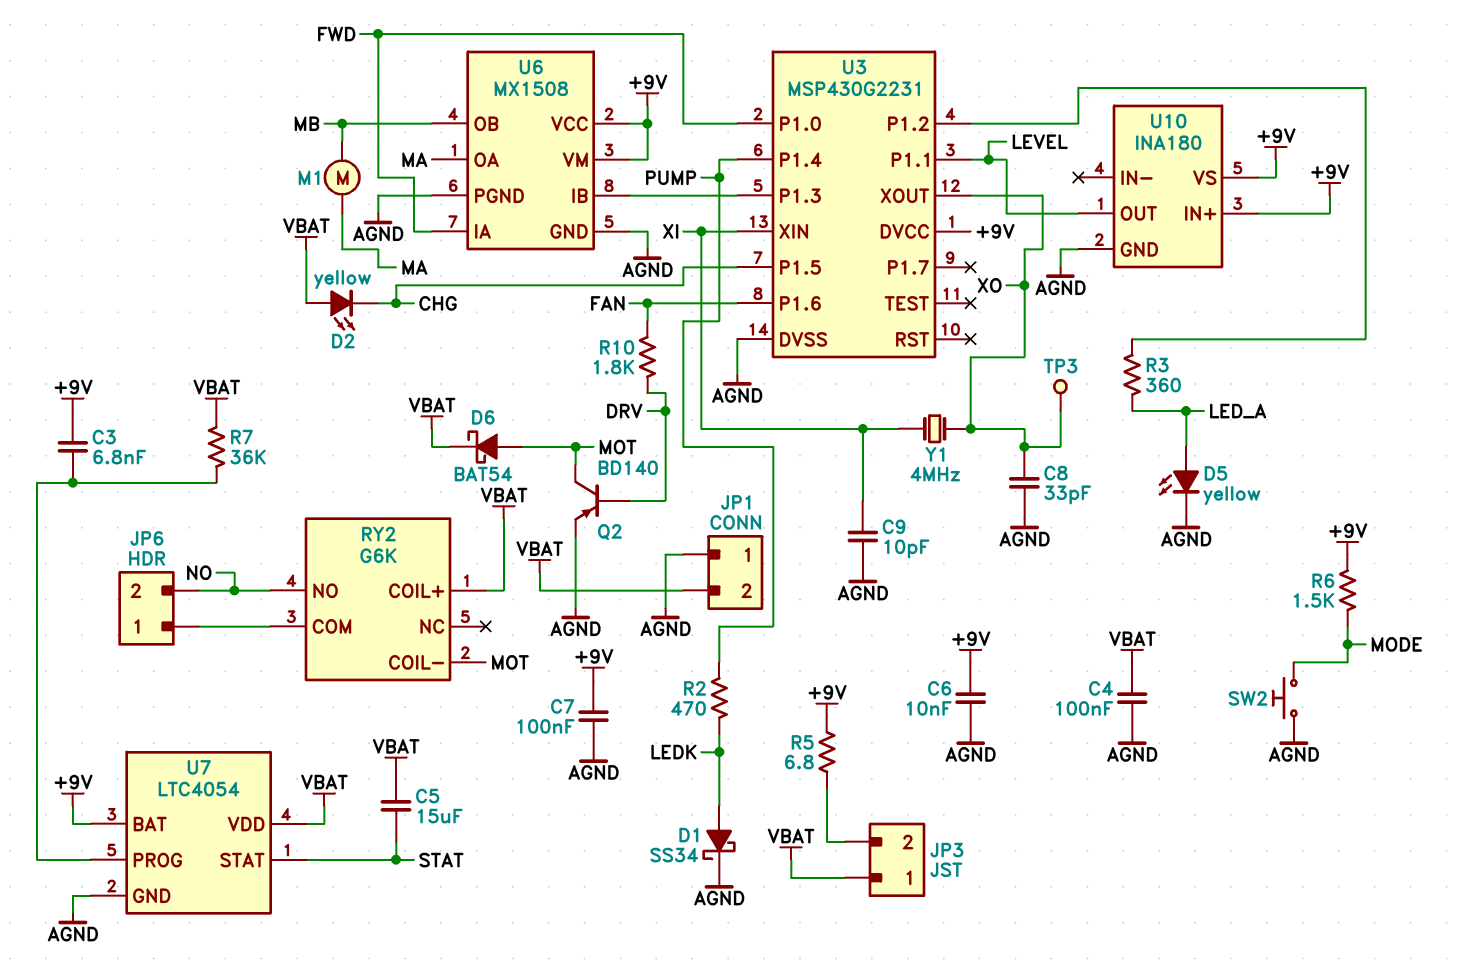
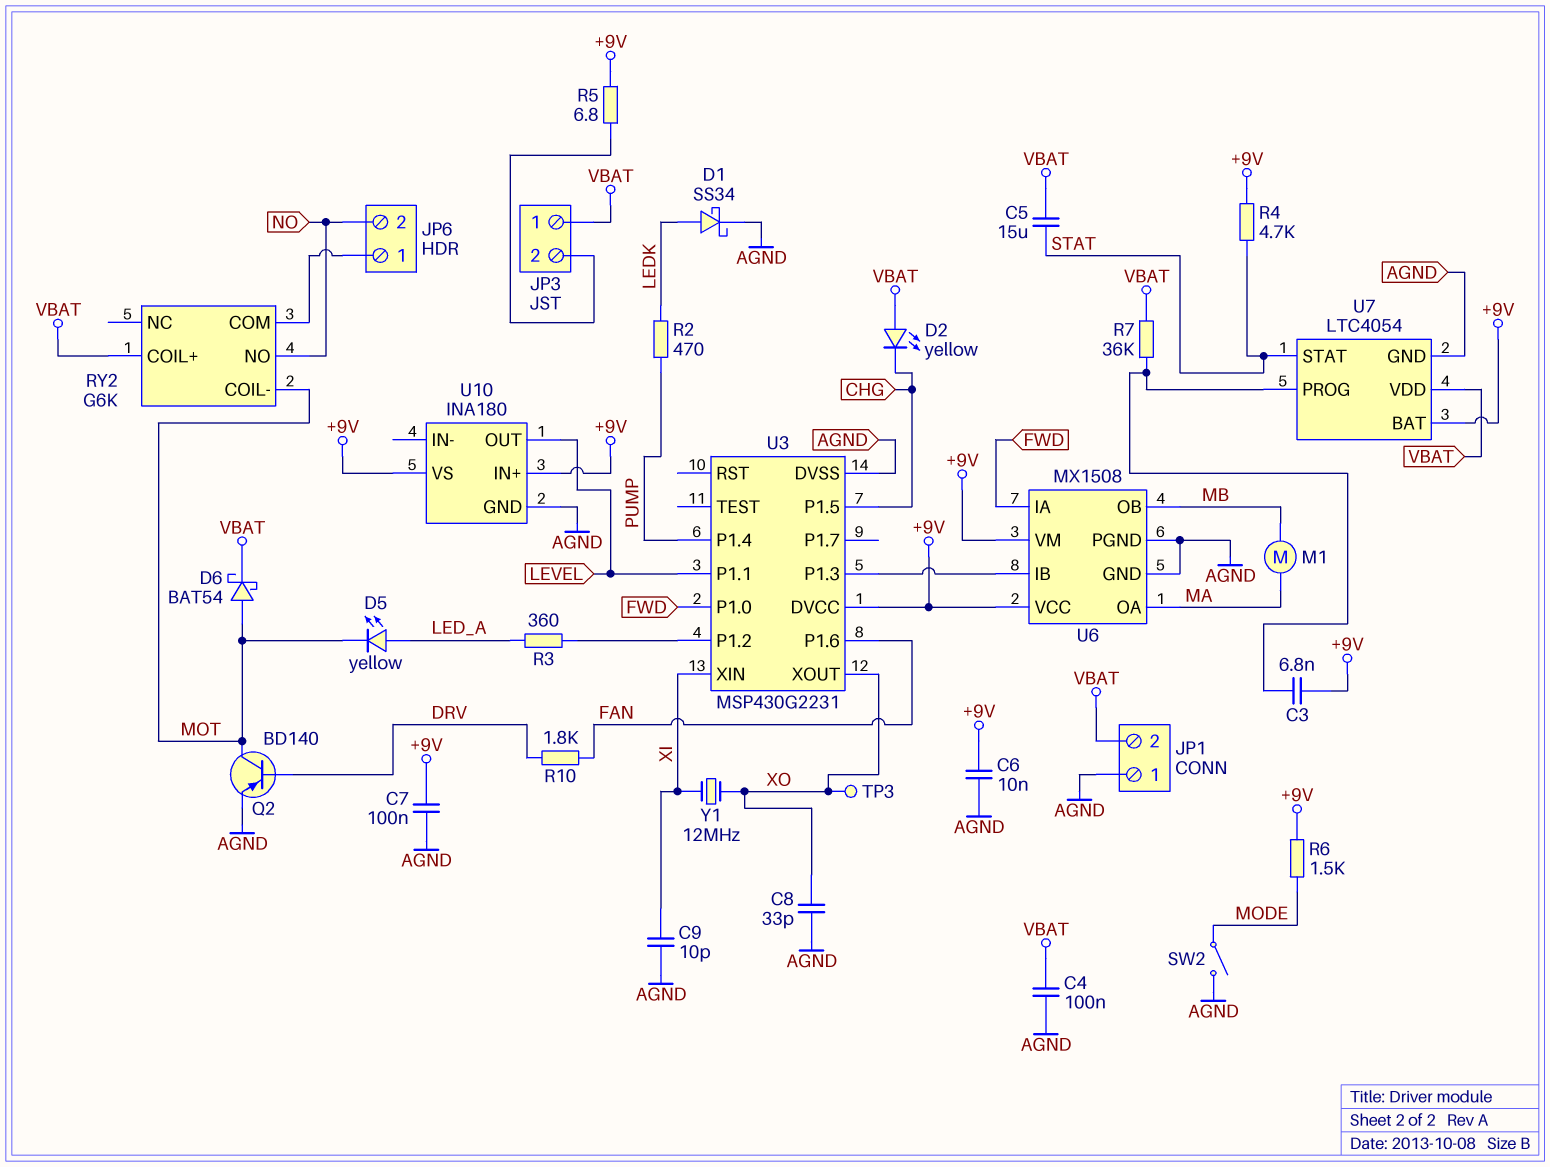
D5: LED yellow (A LED_A, K AGND) -> LED yellow (A LED_A, K MOT)
R4: none -> 4.7k (+9V, STAT)
SW2: button (AGND, MODE) -> switch (AGND, MODE)
Y1: 4MHz (XI, XO) -> 12MHz (XI, XO)

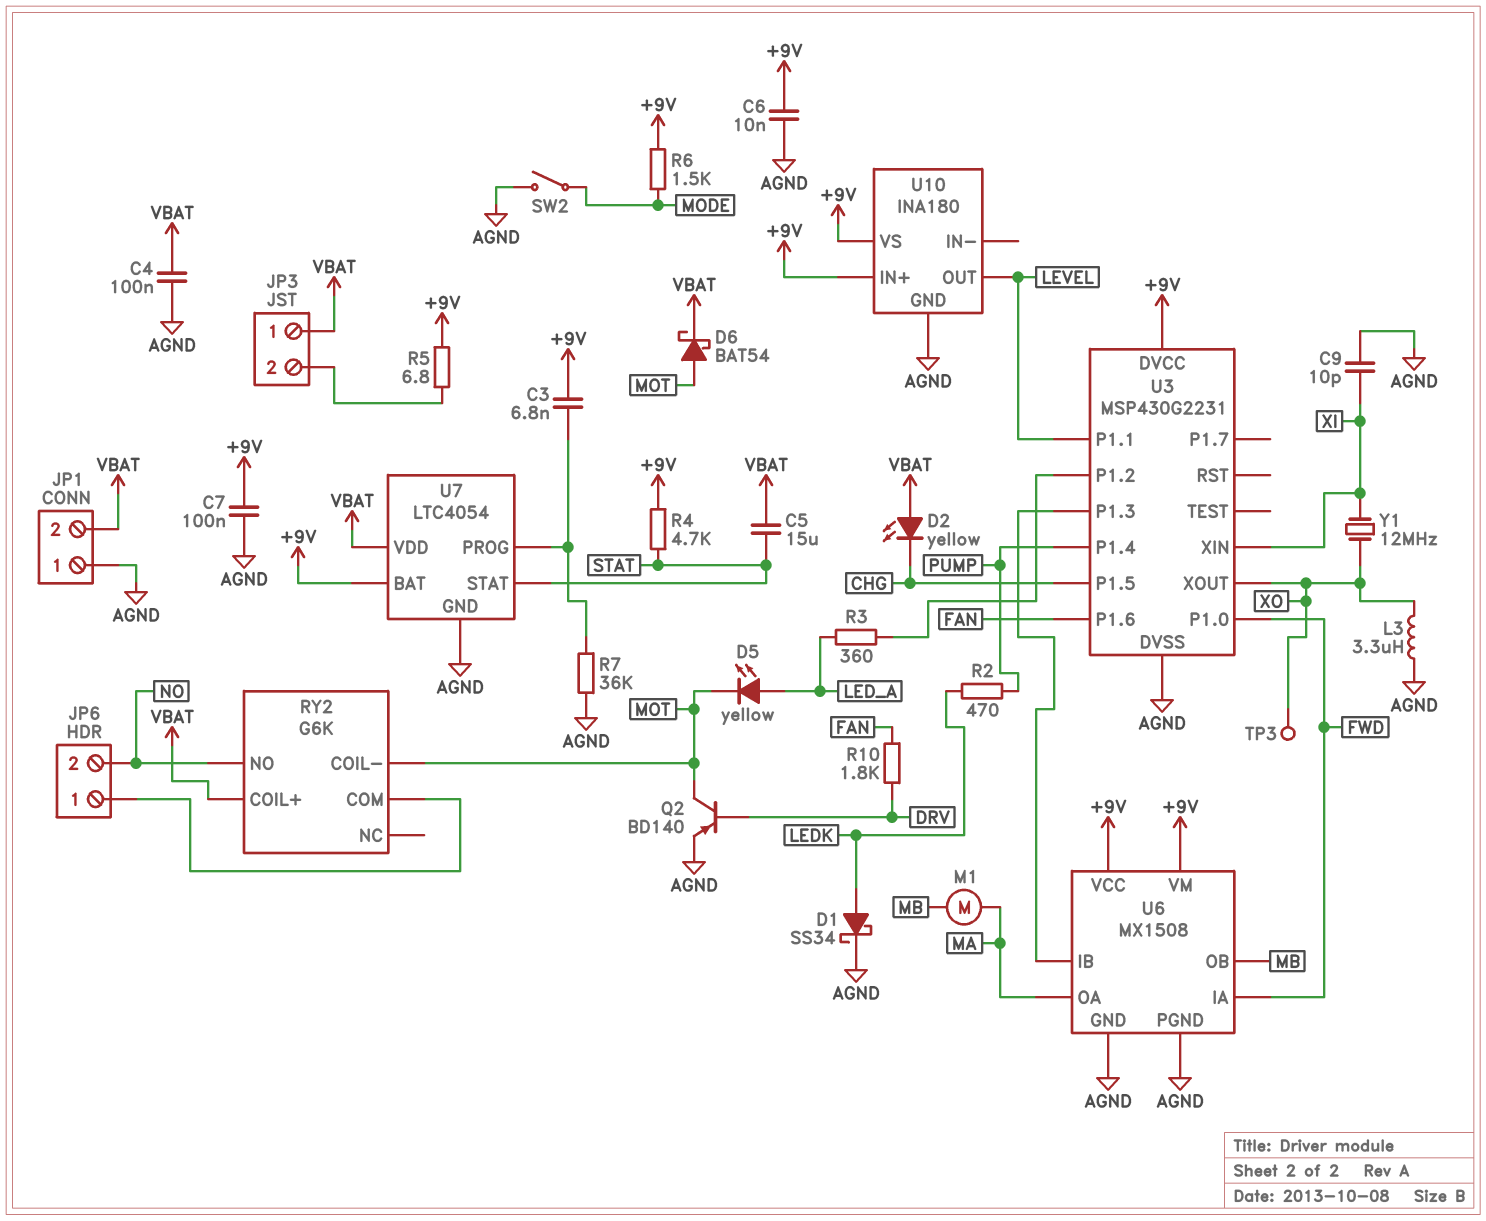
C8: 33pF (AGND, XO) -> none
L3: none -> 3.3uH (AGND, XO)
R7: 36k (U7/PROG, VBAT) -> 36k (AGND, U7/PROG)

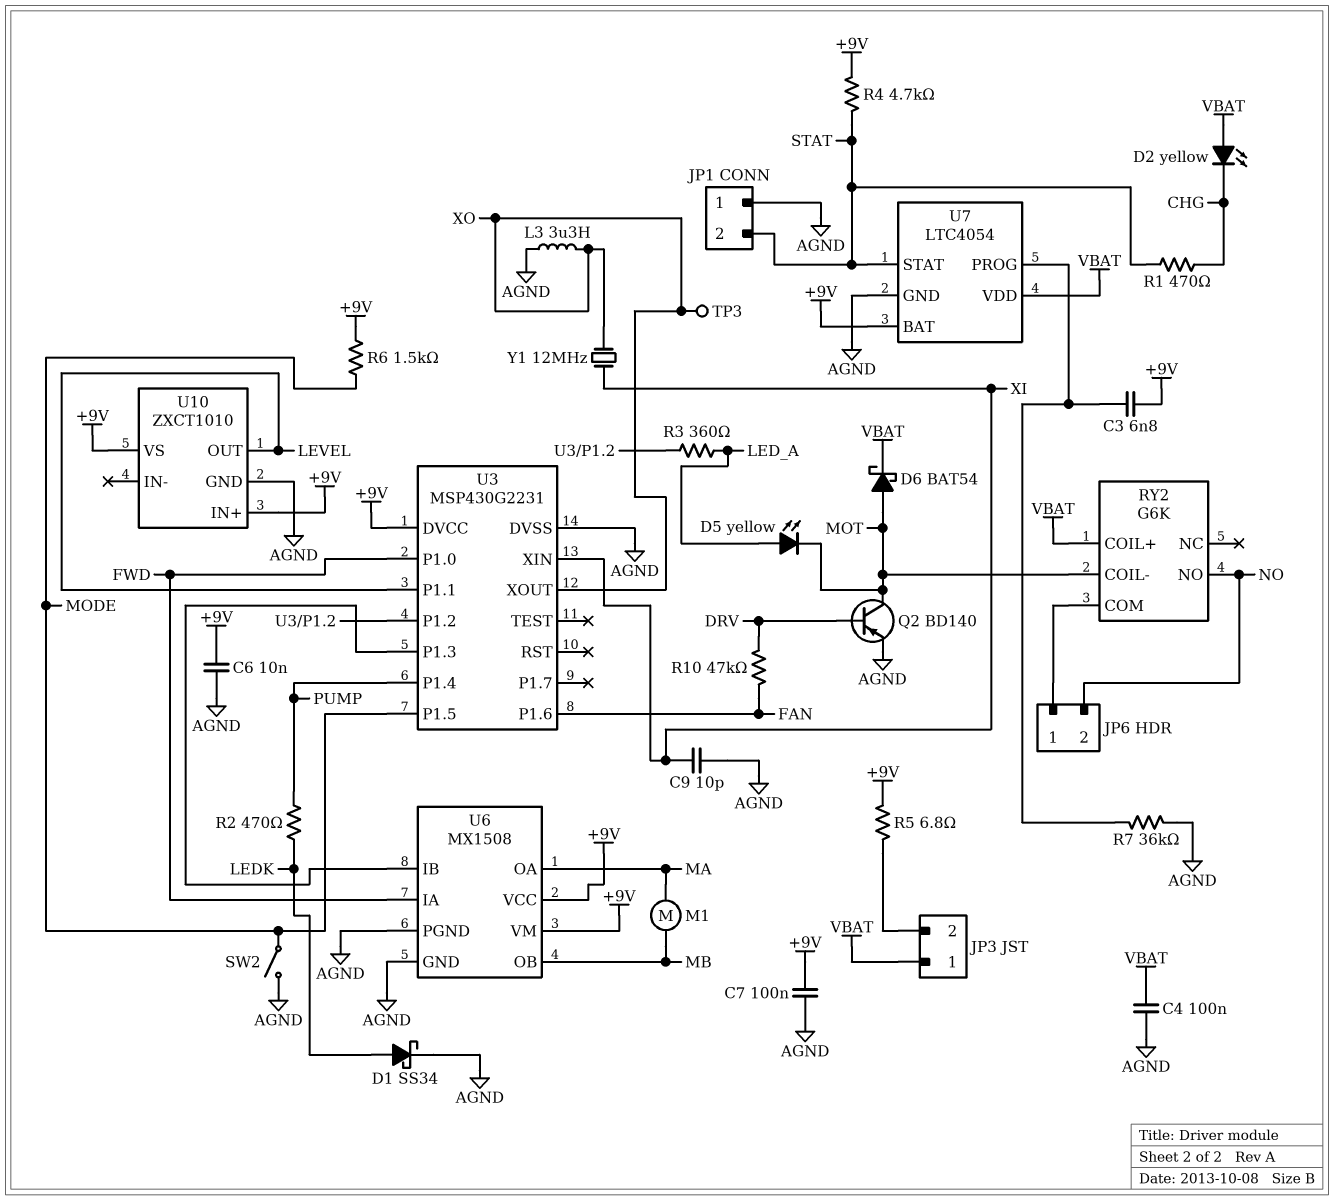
C5: 15uF (STAT, VBAT) -> none
JP1 pin 2: VBAT -> STAT
R1: none -> 470 (CHG, STAT)
R10: 1.8k (DRV, FAN) -> 47k (DRV, FAN)
U3 pin P1.5: CHG -> MODE
U10: INA180 -> ZXCT1010

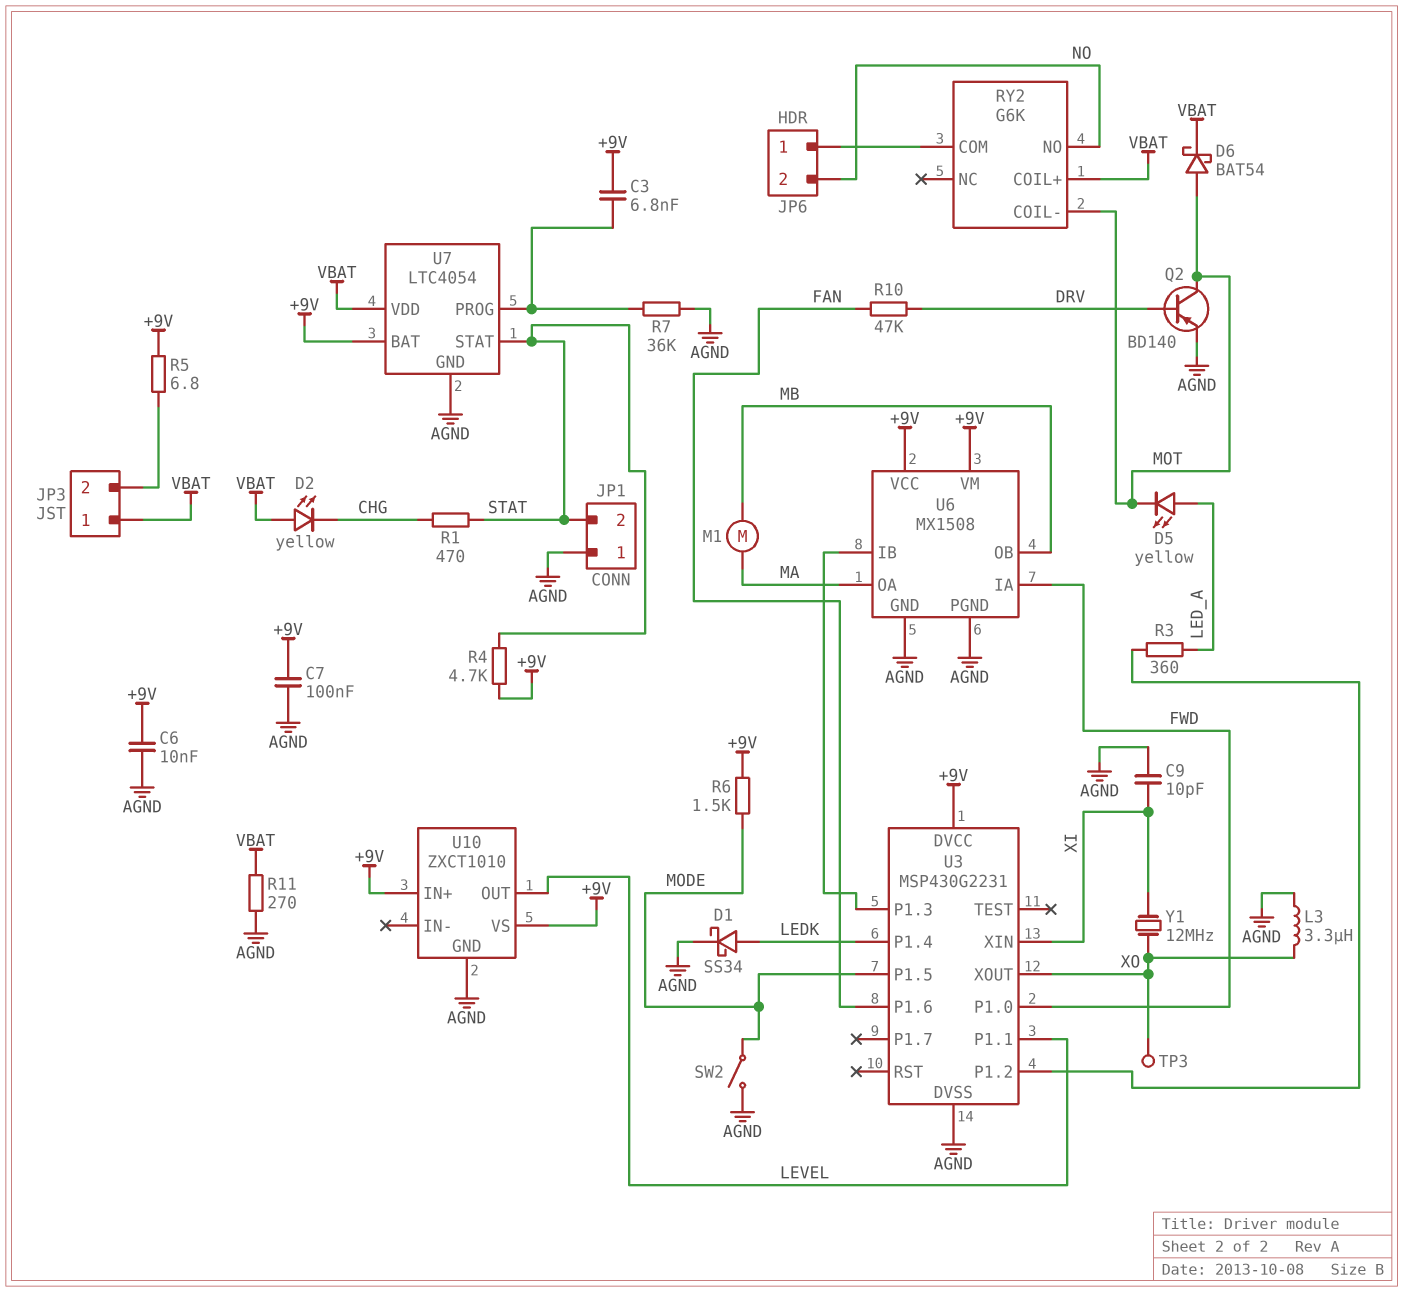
C4: 100nF (AGND, VBAT) -> none
R2: 470 (LEDK, PUMP) -> none
R11: none -> 270 (AGND, VBAT)
U3 pin P1.4: PUMP -> LEDK

